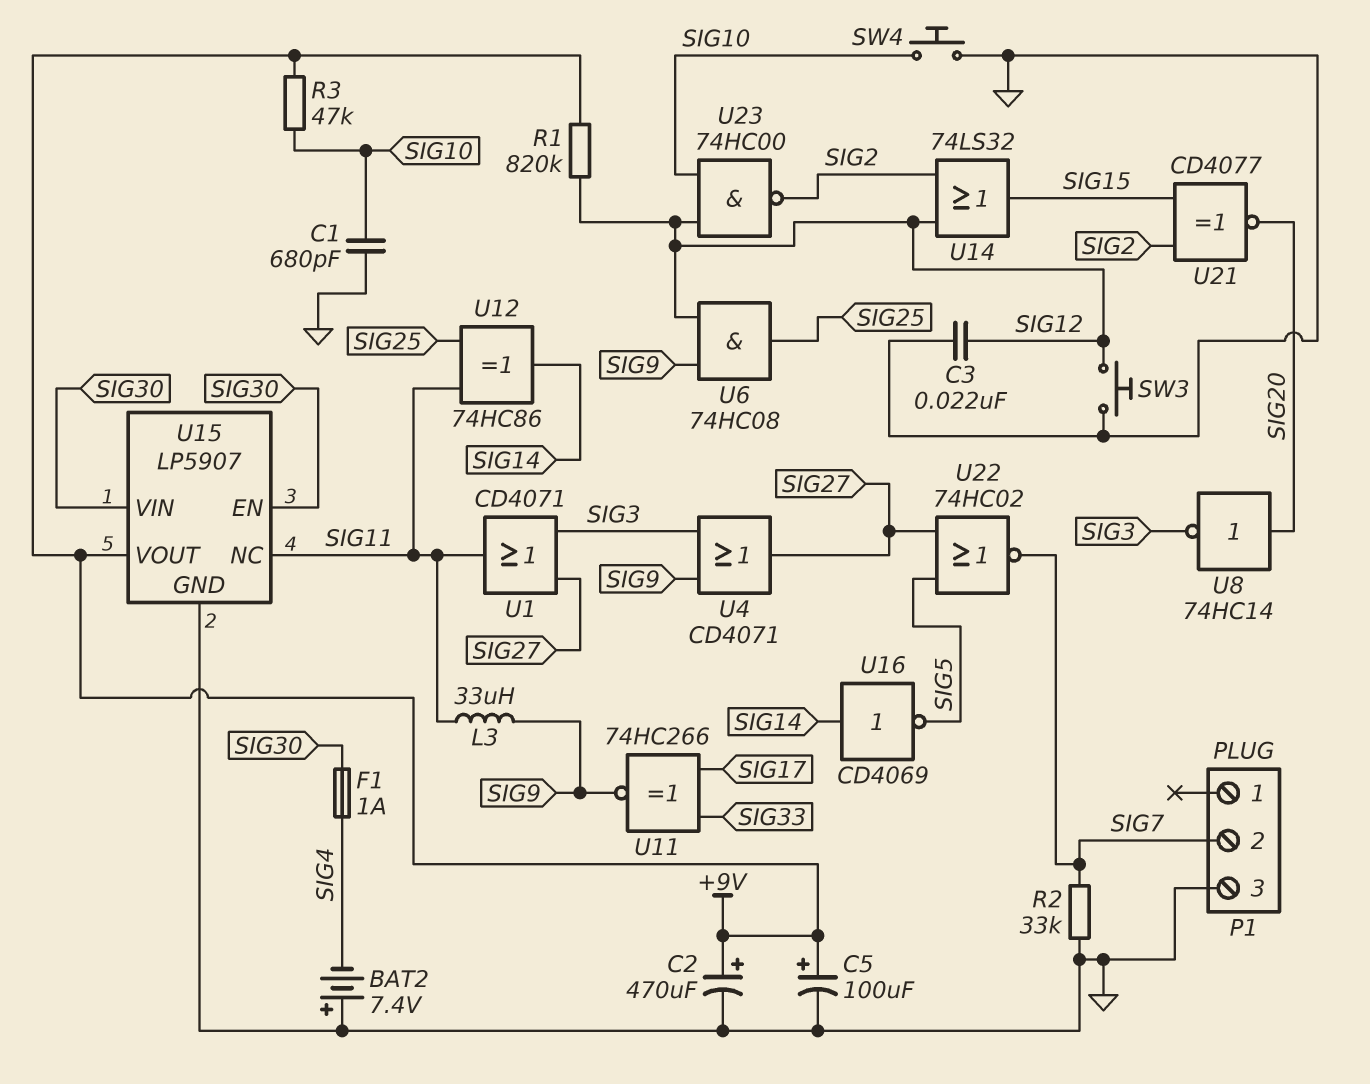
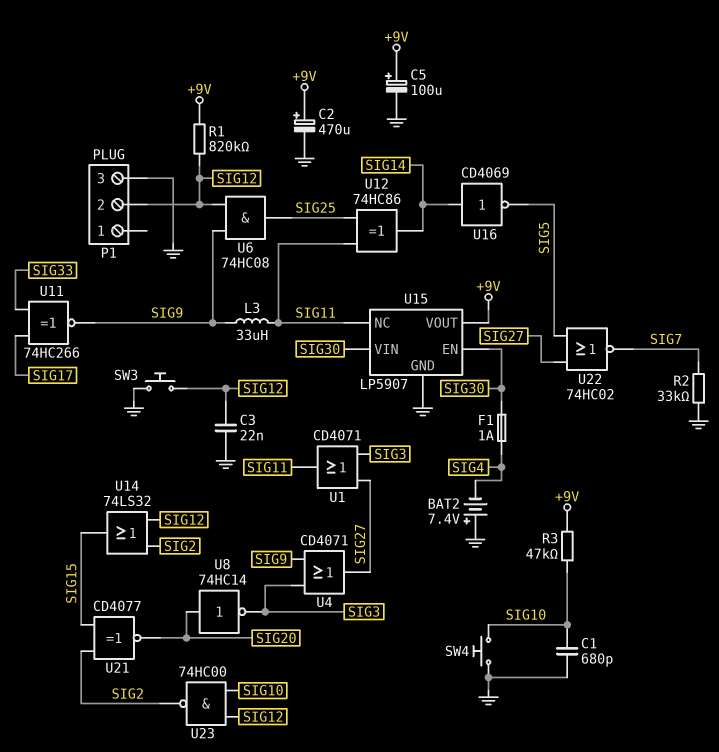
P1 pin 2: SIG7 -> SIG12

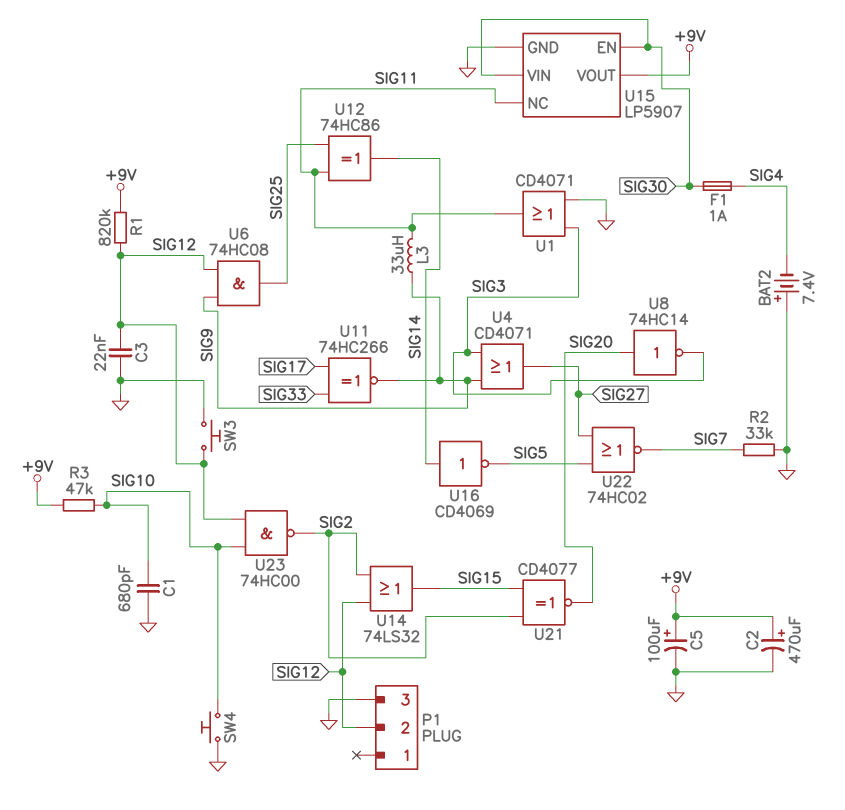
U1: OR CD4071 (in SIG3, in SIG27, out SIG11) -> OR CD4071 (in GND, in SIG3, out SIG11)

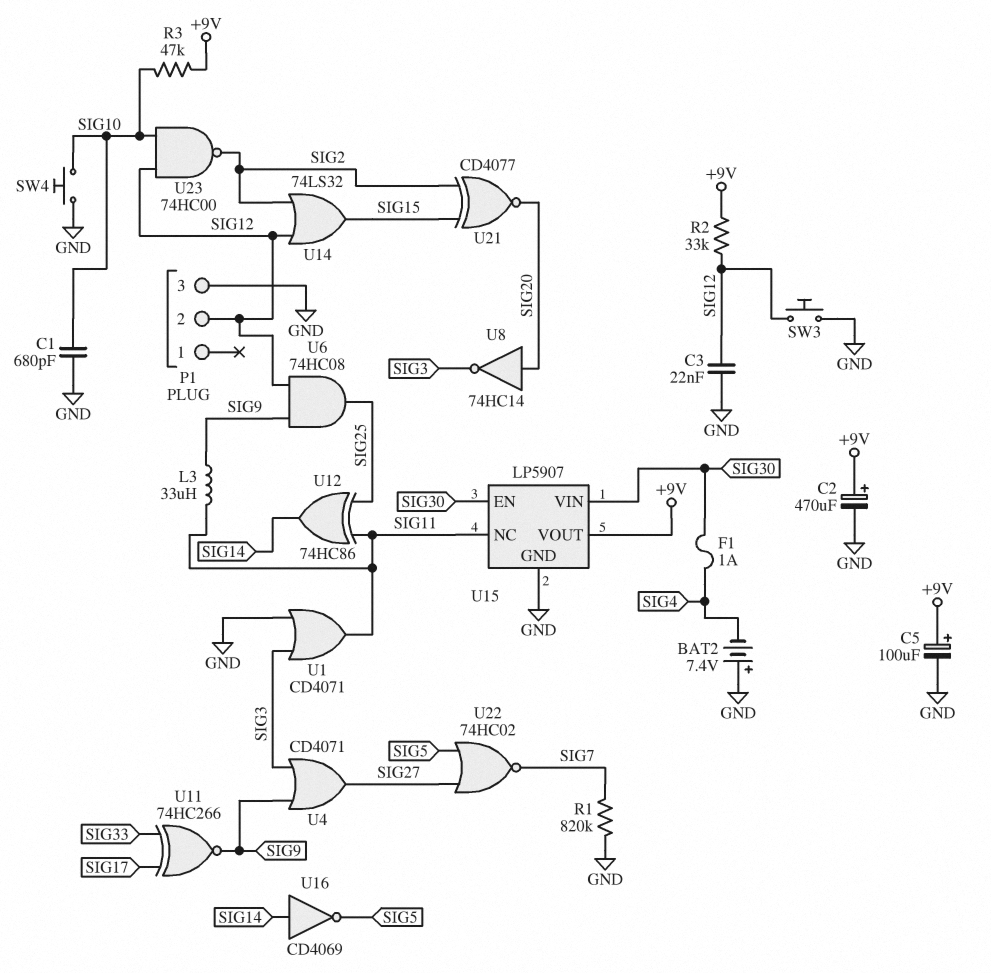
R1: 820k (+9V, SIG12) -> 820k (GND, SIG7)
R2: 33k (GND, SIG7) -> 33k (+9V, SIG12)

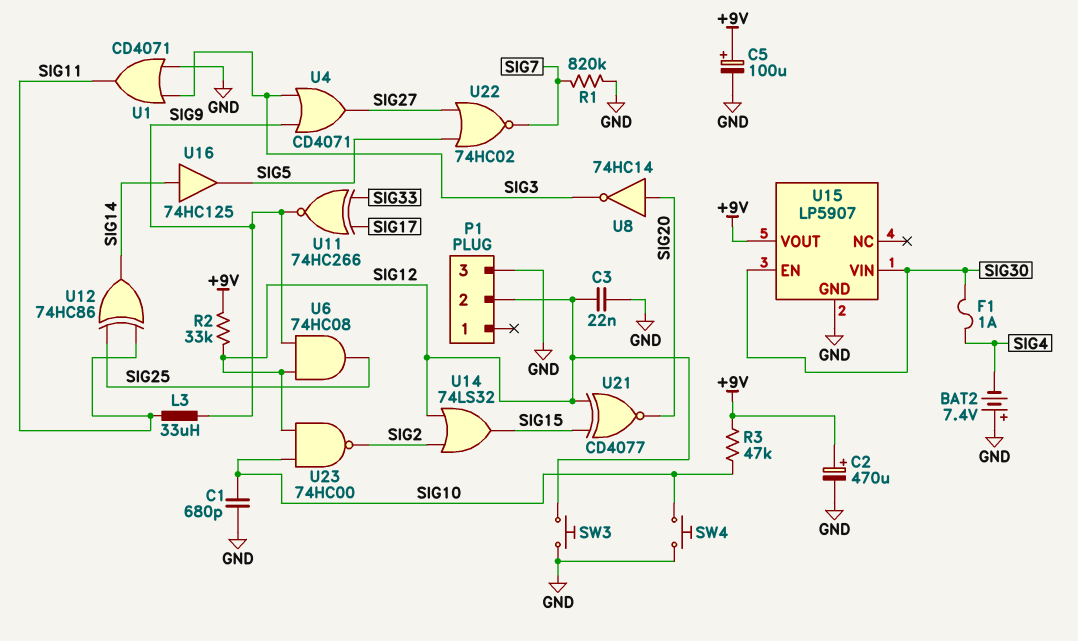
U15 pin NC: SIG11 -> none
U16: NOT CD4069 (in SIG14, out SIG5) -> buffer 74HC125 (in SIG14, out SIG5)
U21: XNOR CD4077 (in SIG2, in SIG15, out SIG20) -> XNOR CD4077 (in SIG12, in SIG15, out SIG20)

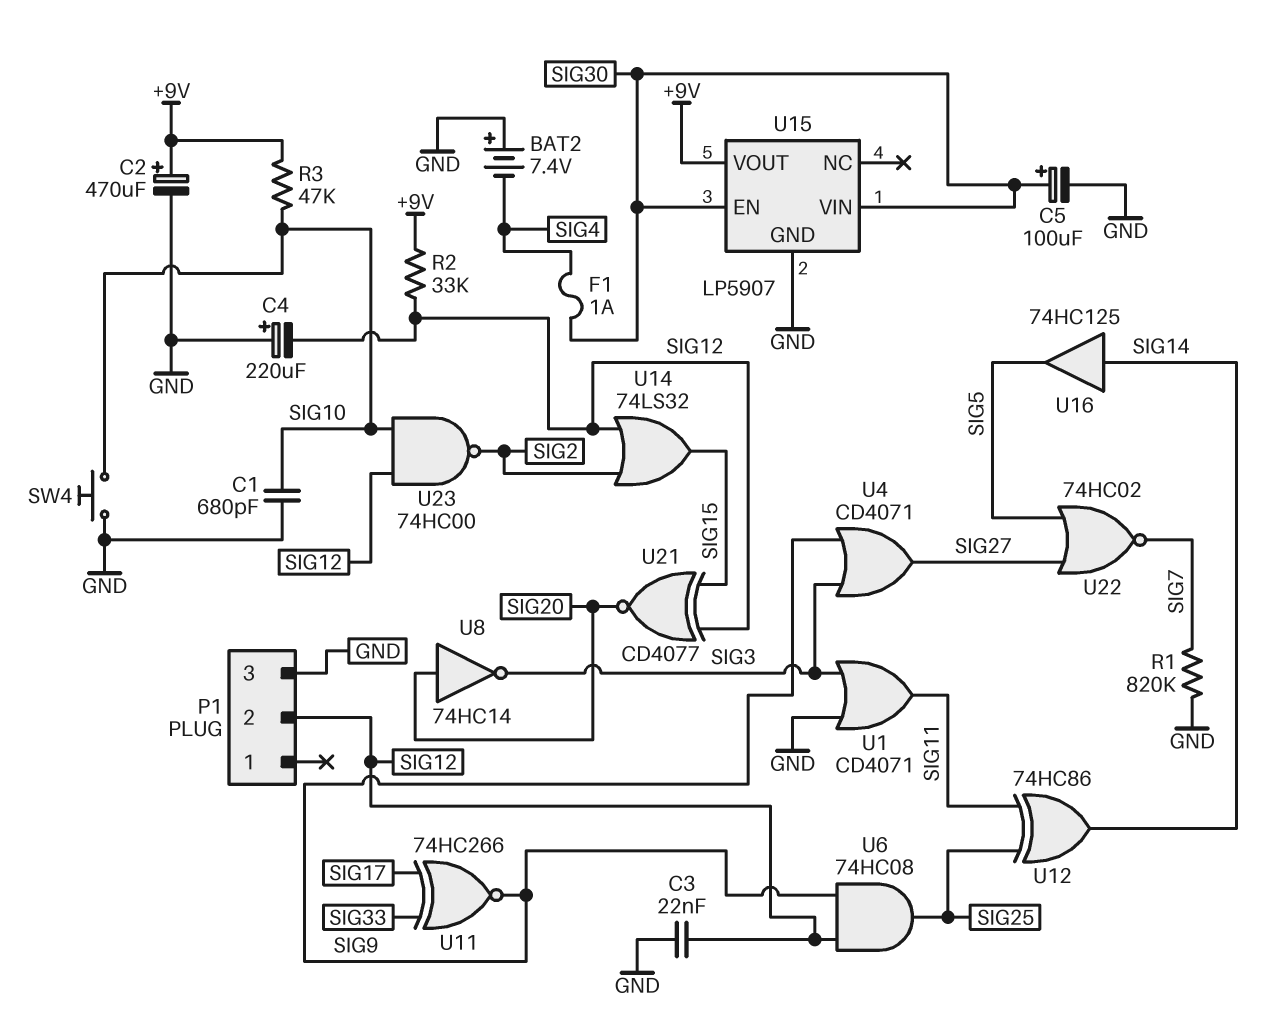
C4: none -> 220uF (plus GND, minus SIG12)
C5: 100uF (plus +9V, minus GND) -> 100uF (plus SIG30, minus GND)
L3: 33uH (SIG9, SIG11) -> none
SW3: button (GND, SIG12) -> none

